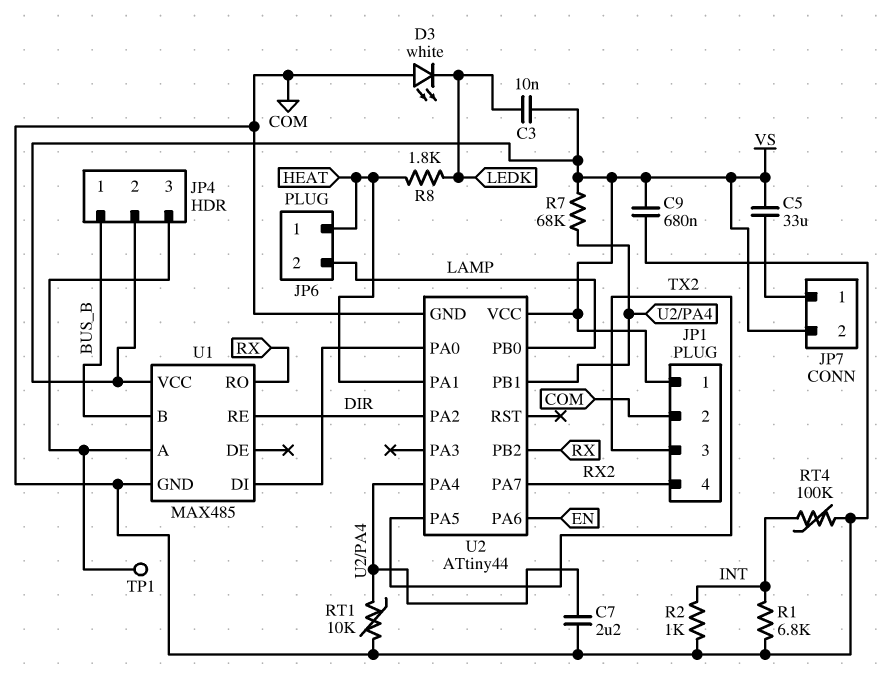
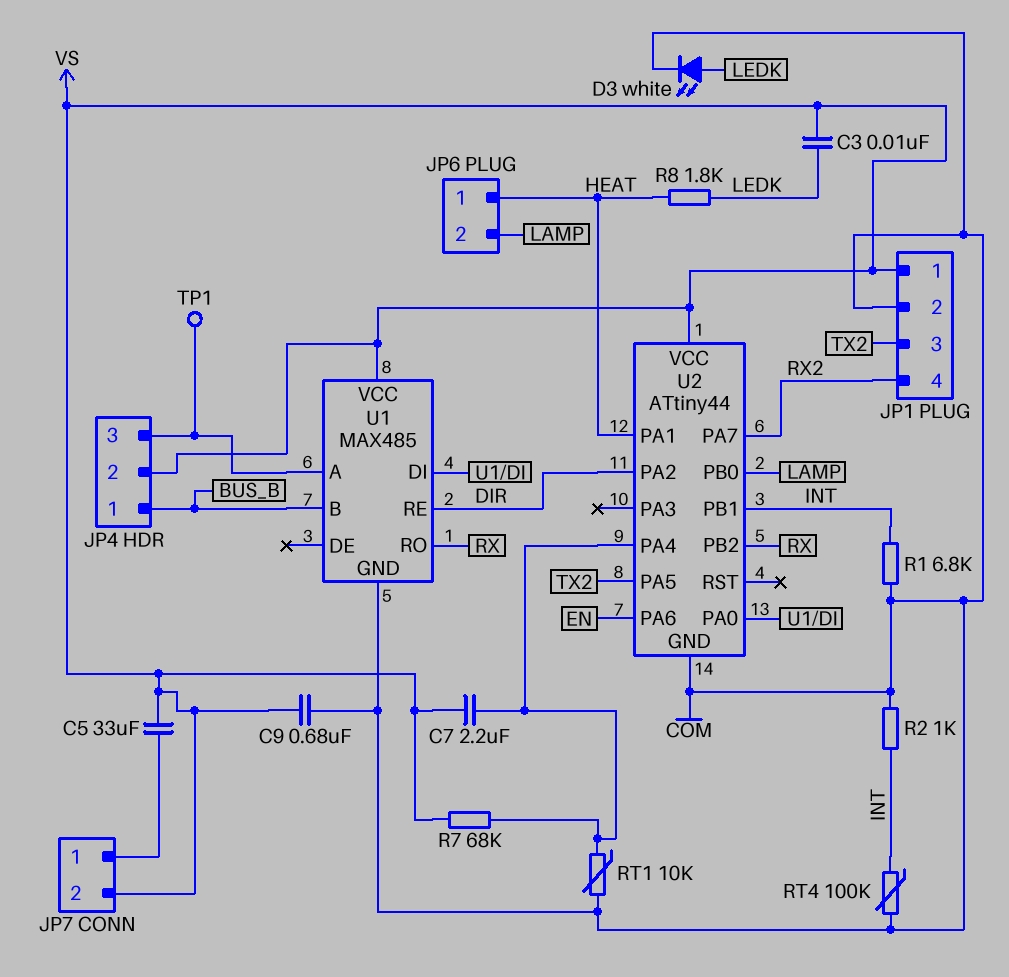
C7: 2.2uF (COM, U2/PA4) -> 2.2uF (U2/PA4, VS)
D3: LED white (A COM, K LEDK) -> LED white (A LEDK, K COM)
U2 pin PB1: U2/PA4 -> INT

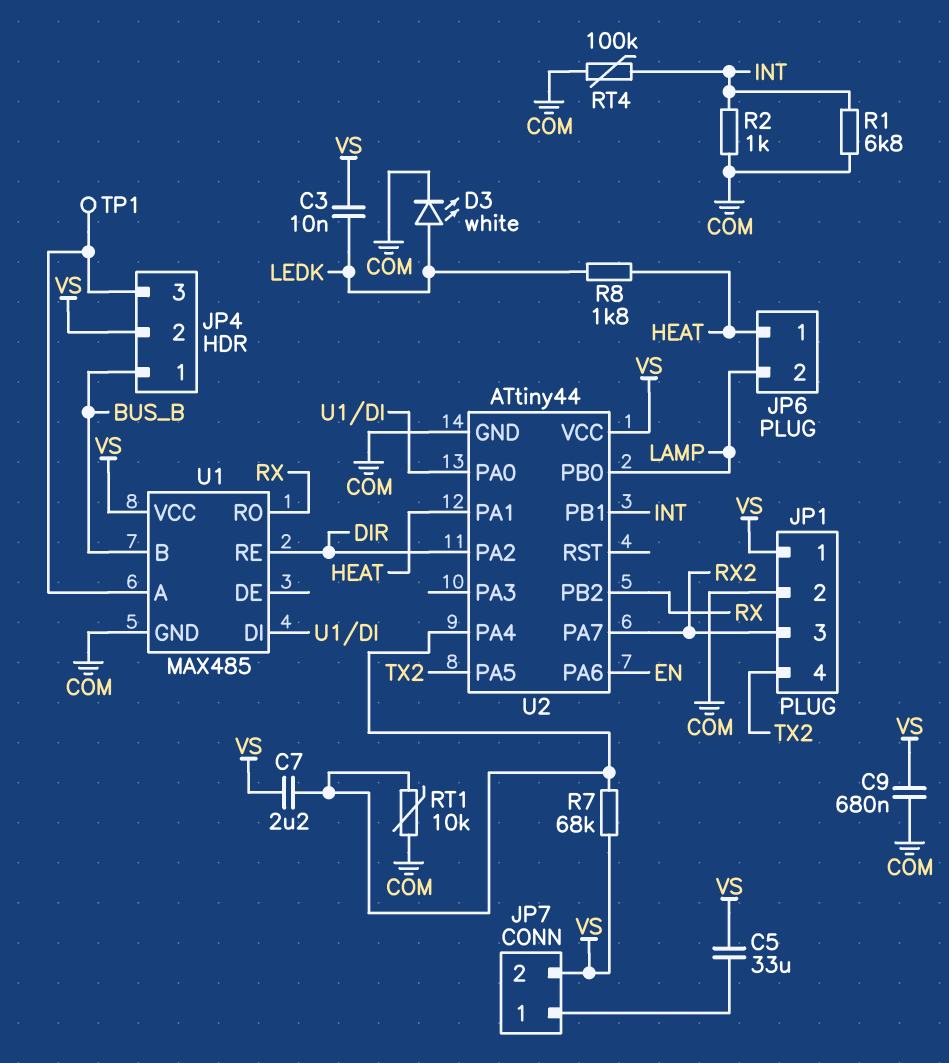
JP1 pin 3: TX2 -> RX2
JP1 pin 4: RX2 -> TX2

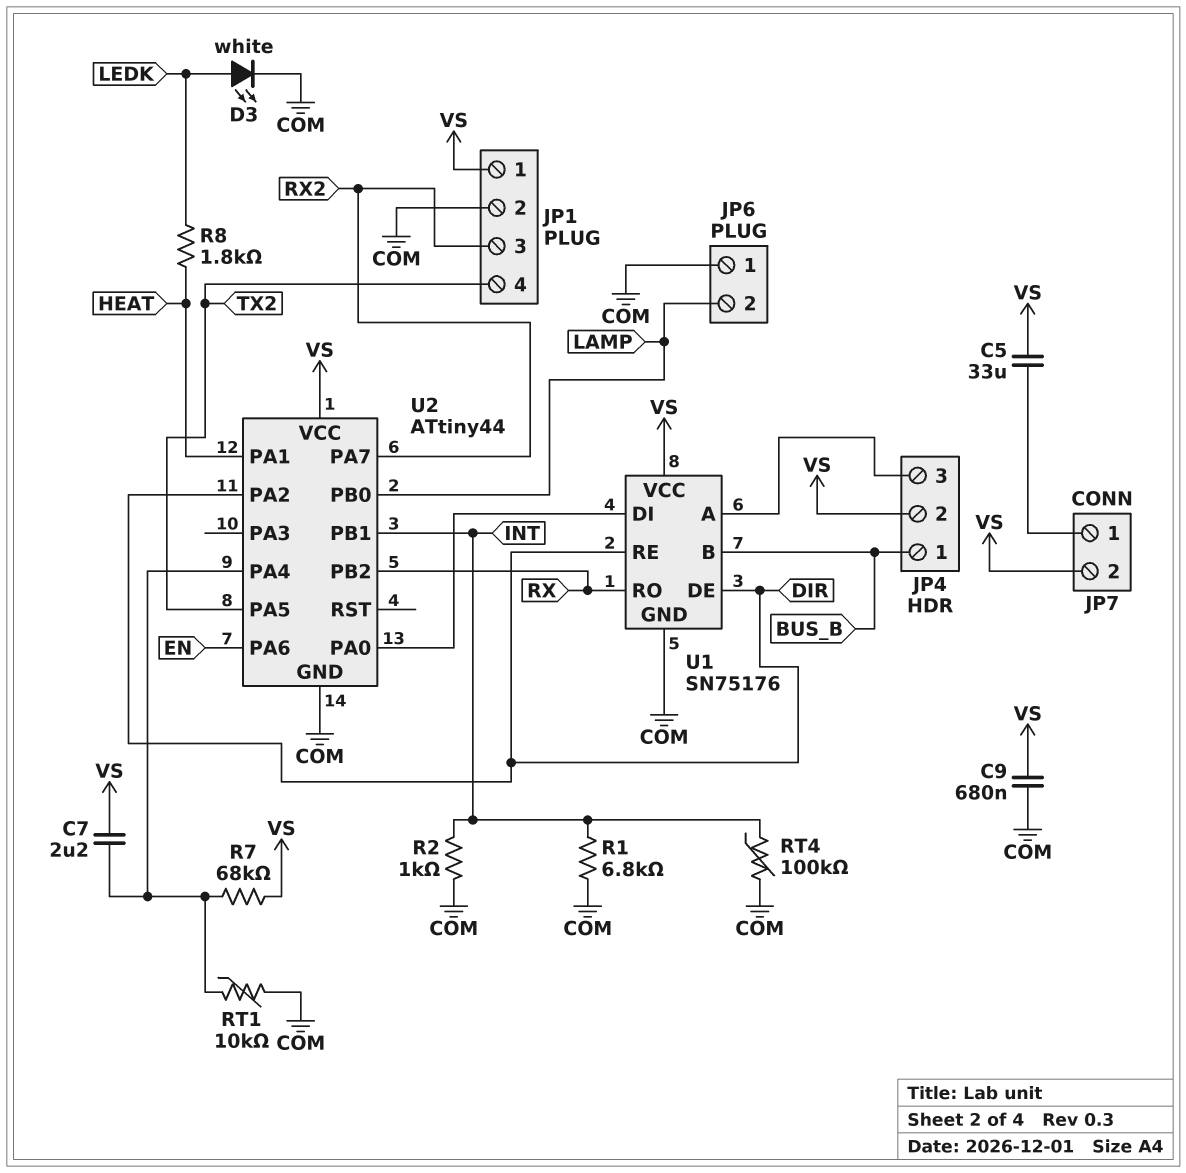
C3: 10nF (LEDK, VS) -> none
JP6 pin 1: HEAT -> COM
TP1: test point (JP4/3) -> none
U1: MAX485 -> SN75176
U1 pin DE: none -> DIR

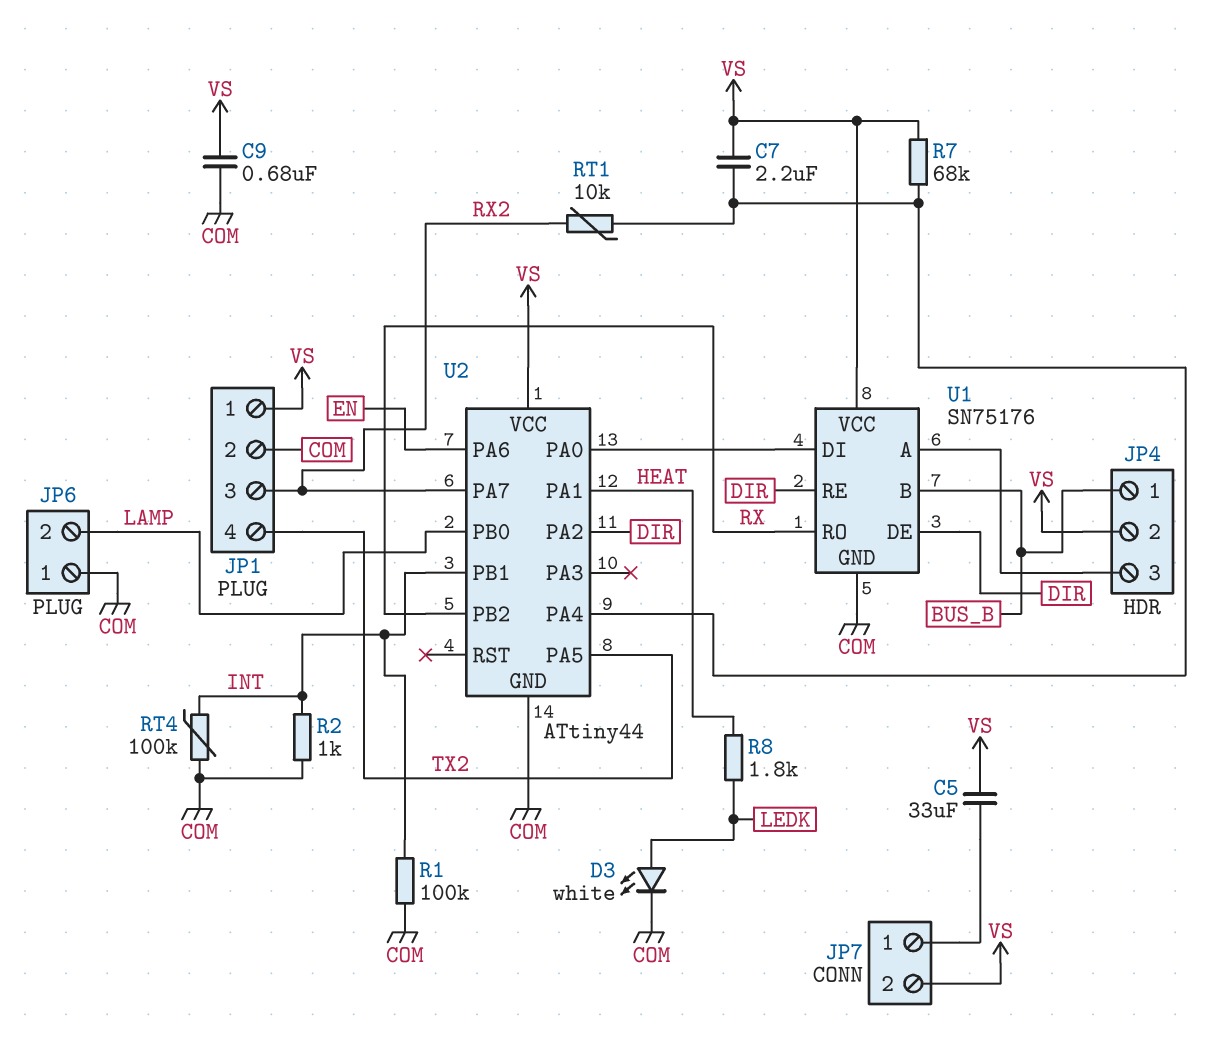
R1: 6.8k (COM, INT) -> 100k (COM, INT)
RT1: 10k (COM, U2/PA4) -> 10k (RX2, U2/PA4)

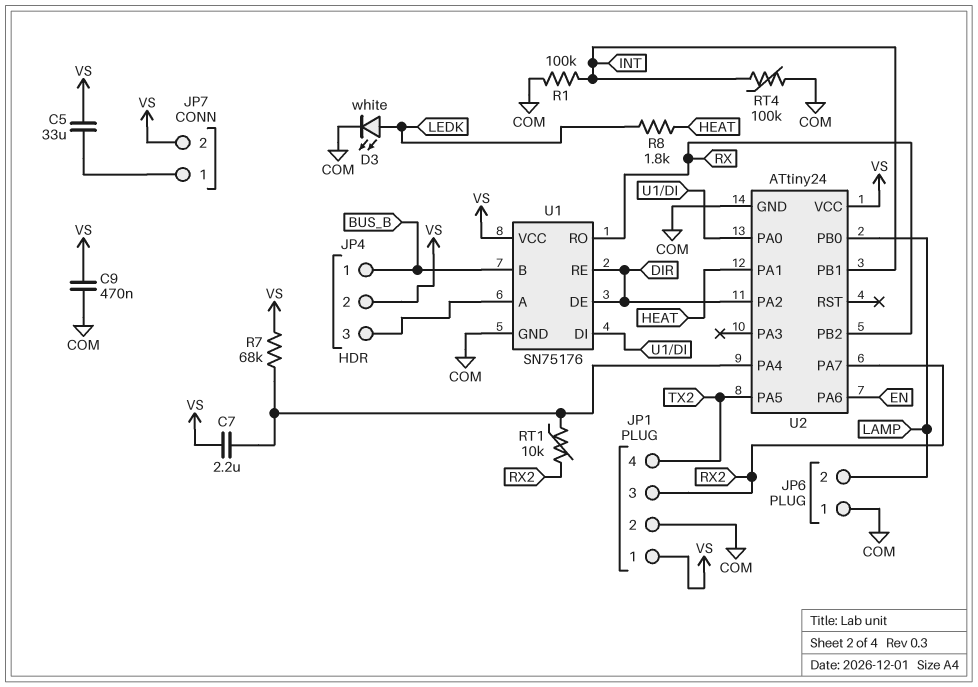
C9: 680nF (COM, VS) -> 470nF (COM, VS)
R2: 1k (COM, INT) -> none
U2: ATtiny44 -> ATtiny24

